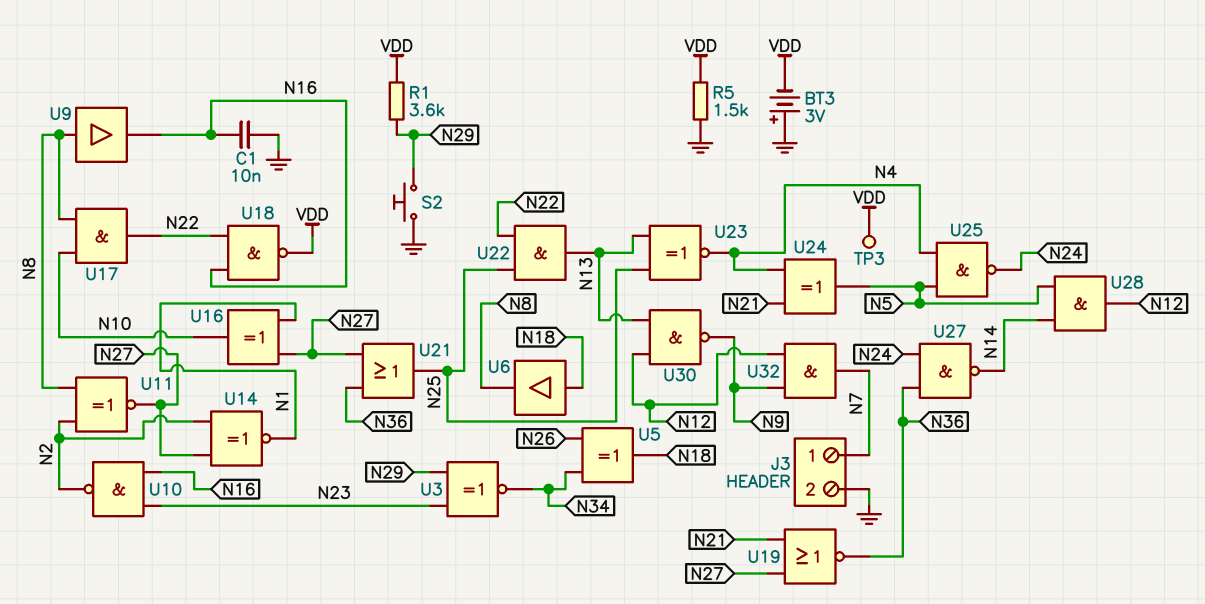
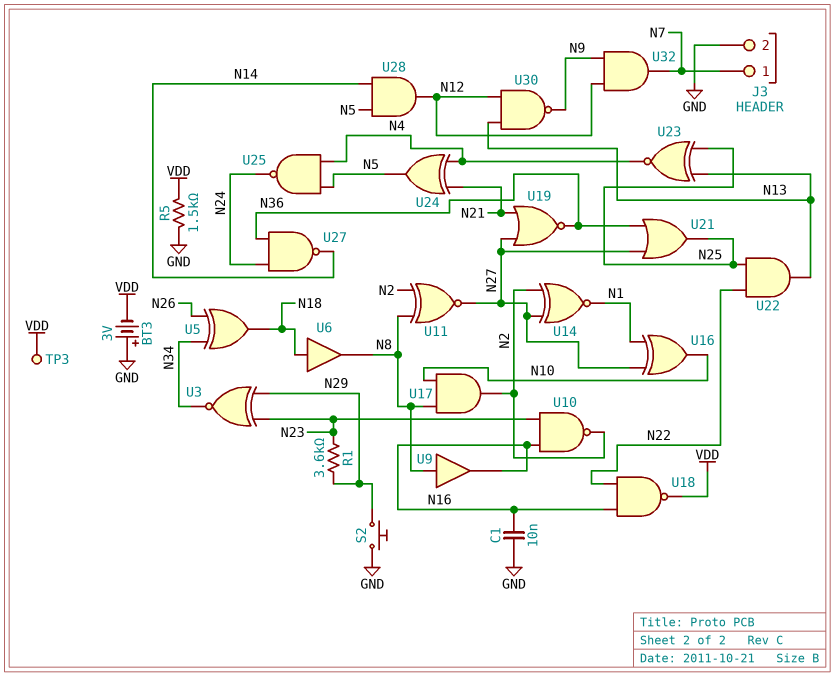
R1: 3.6k (N29, VDD) -> 3.6k (N23, N29)
U17: AND (in N8, in N10, out N22) -> AND (in N8, in N10, out N2)

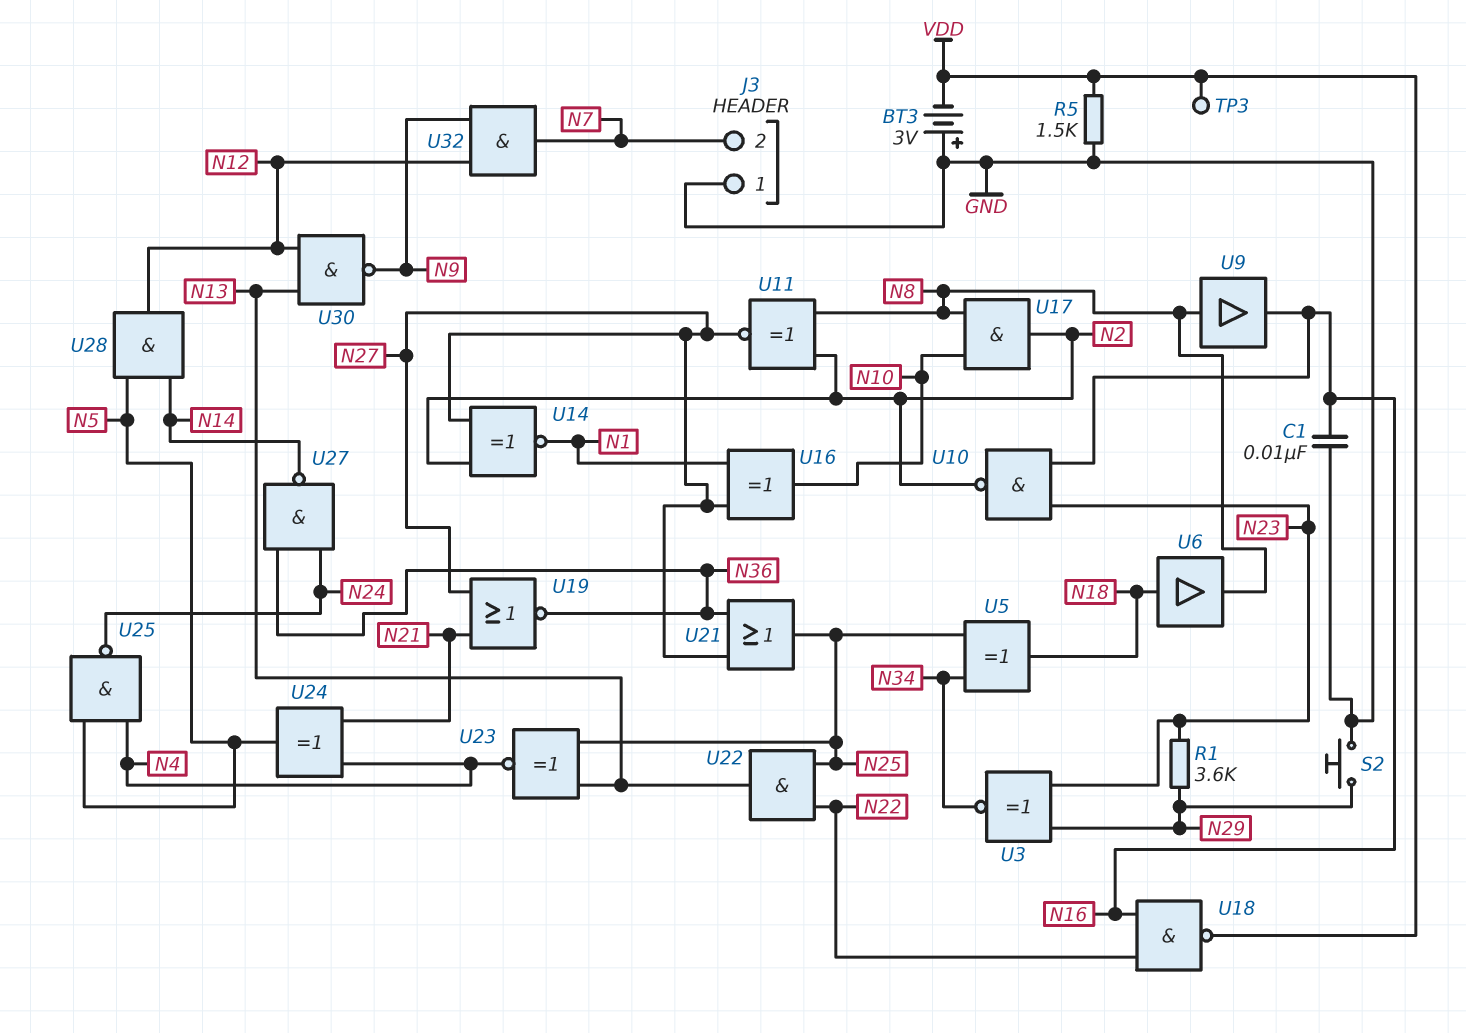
J3 pin 1: N7 -> GND
J3 pin 2: GND -> N7
U5: XOR (in N26, in N34, out N18) -> XOR (in N25, in N34, out N18)

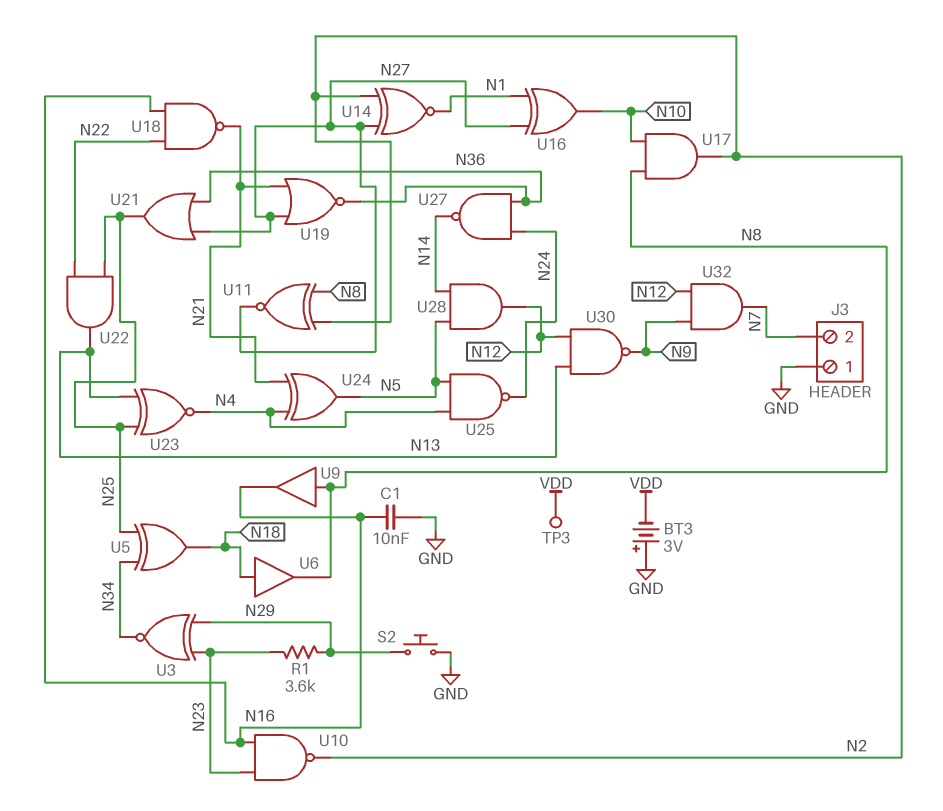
R5: 1.5k (GND, VDD) -> none
U18: NAND (in N16, in N22, out VDD) -> NAND (in N16, in N22, out N21)

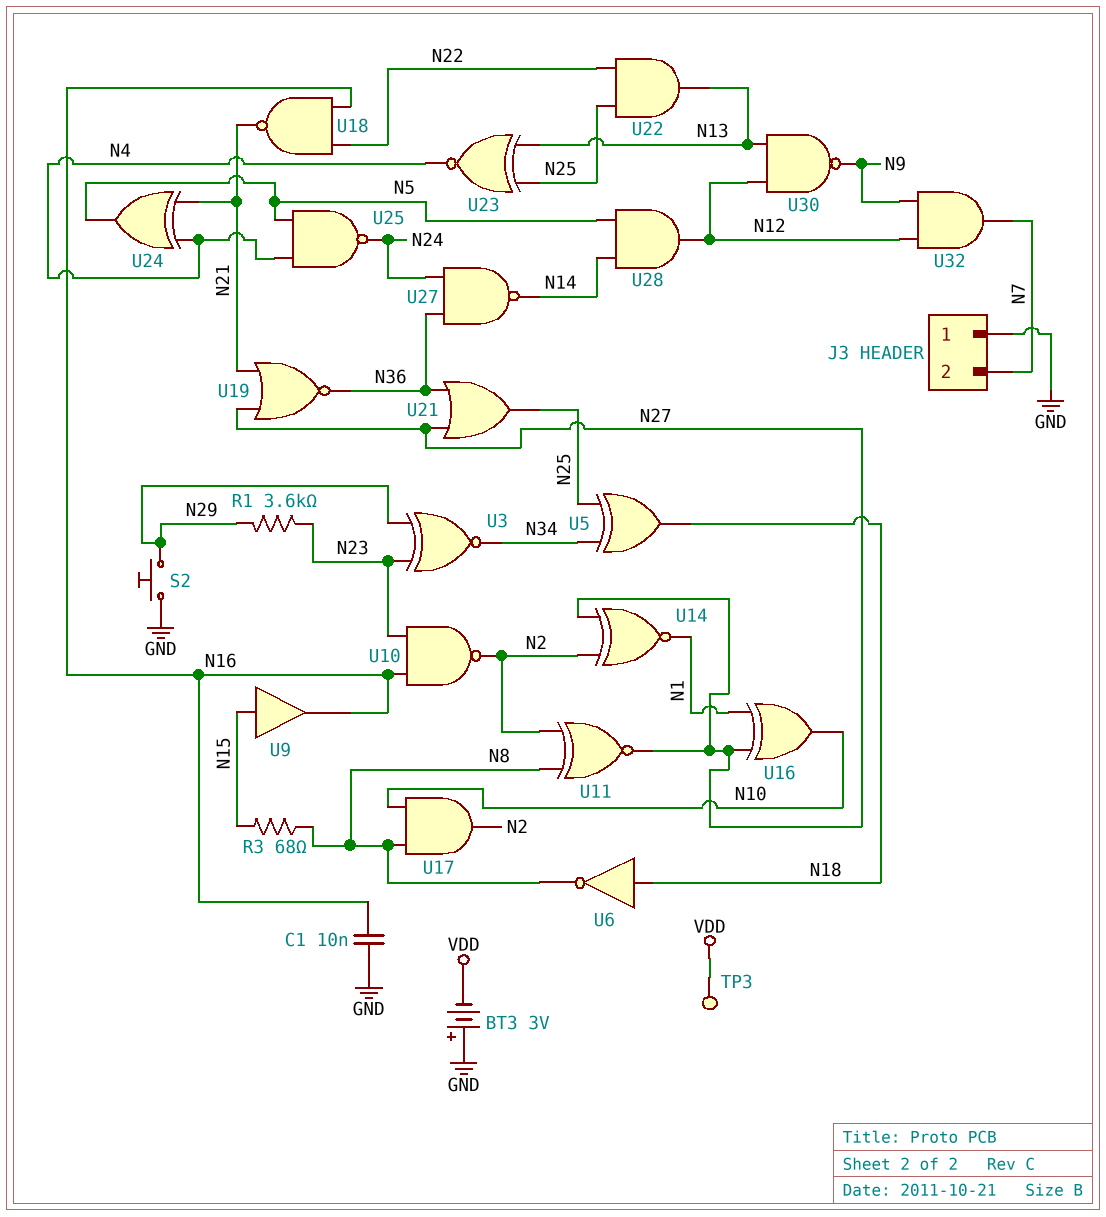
R3: none -> 68 (N8, N15)
U6: buffer (in N18, out N8) -> NOT (in N18, out N8)
U9: buffer (in N8, out N16) -> buffer (in N15, out N16)

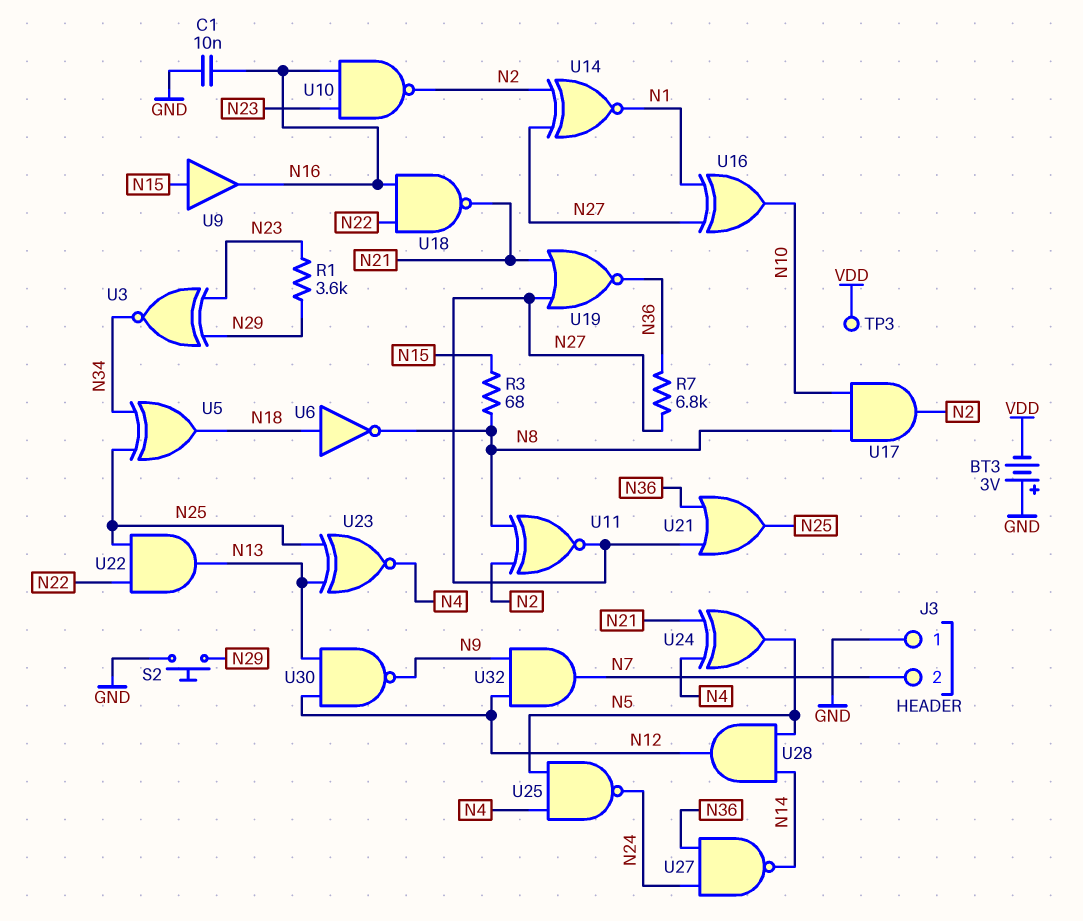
R7: none -> 6.8k (N27, N36)

